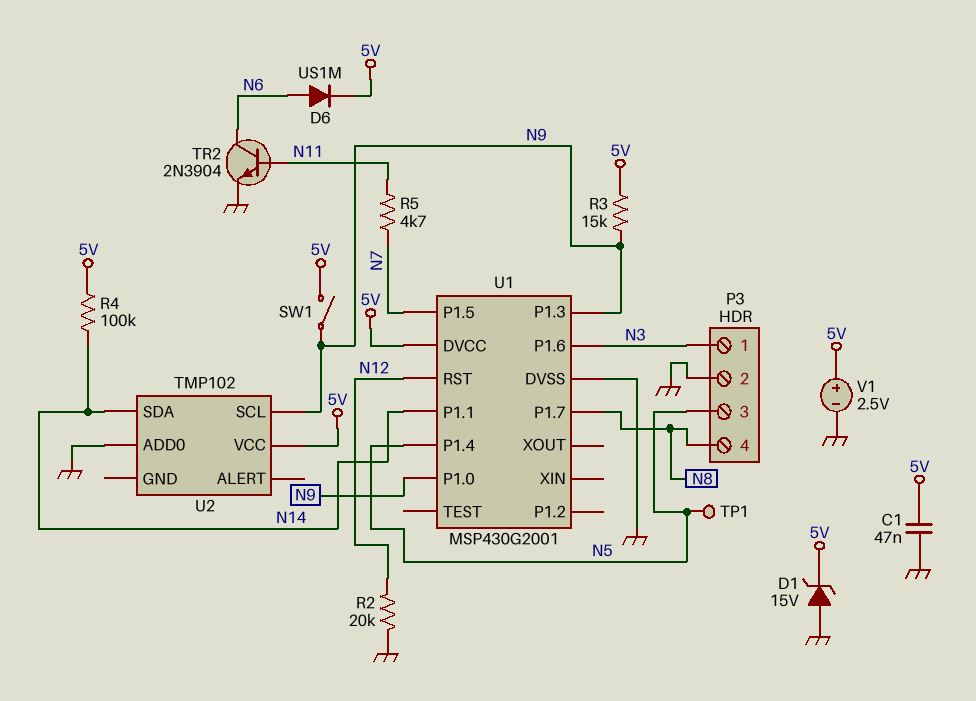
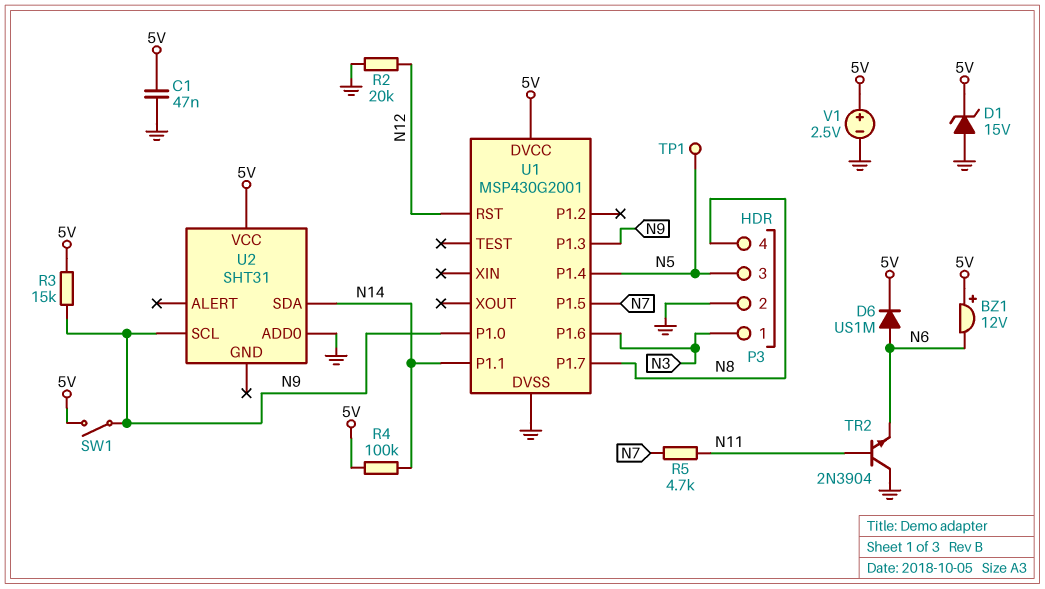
BZ1: none -> buzzer 12V (plus 5V, minus N6)
TR2: NPN 2N3904 (B N11, C N6, E GND) -> NPN 2N3904 (B N11, C GND, E N6)
U2: TMP102 -> SHT31

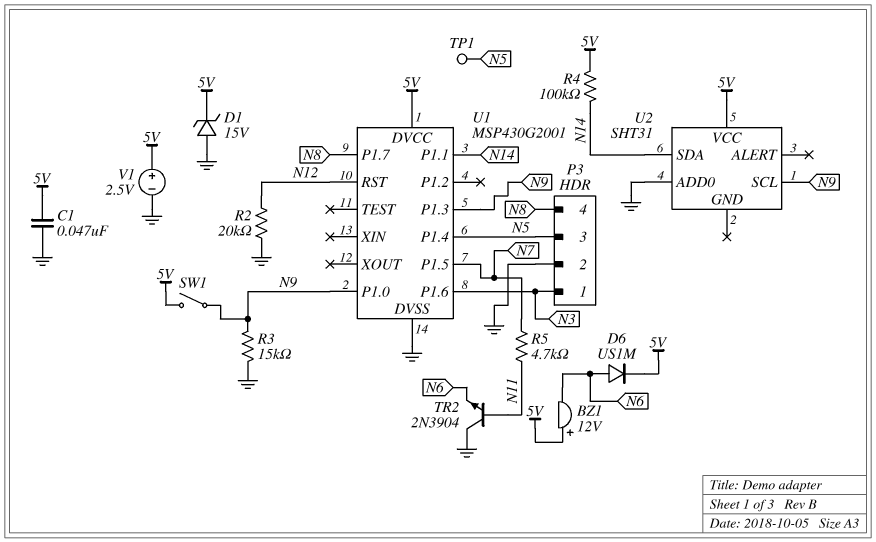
R3: 15k (5V, N9) -> 15k (GND, N9)

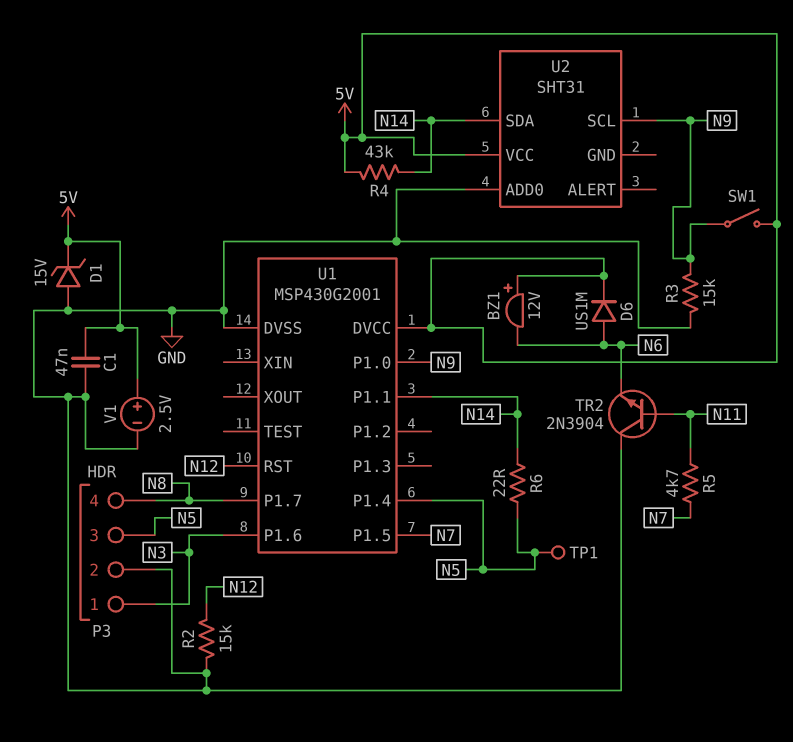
R2: 20k (GND, N12) -> 15k (GND, N12)
R4: 100k (5V, N14) -> 43k (5V, N14)
R6: none -> 22 (N5, N14)
U1 pin P1.3: N9 -> none

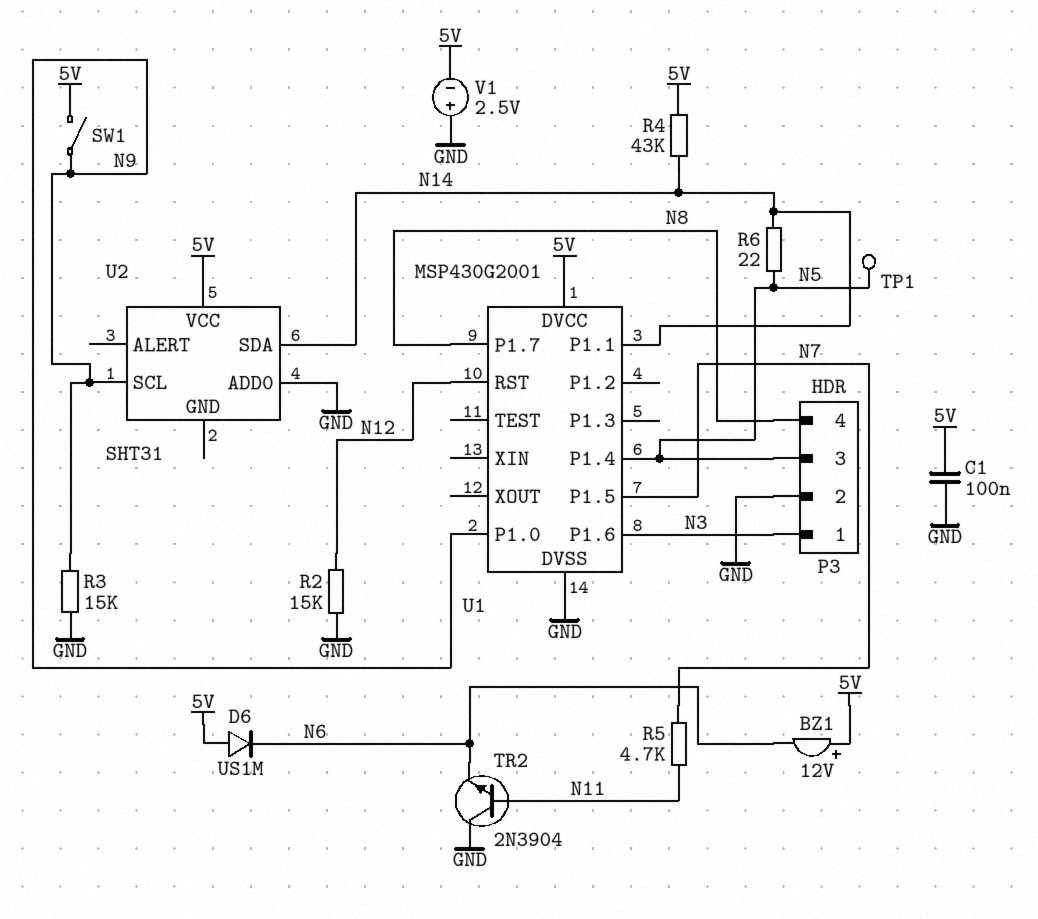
C1: 47nF (5V, GND) -> 100nF (5V, GND)
D1: zener 15V (A GND, K 5V) -> none
D6: diode US1M (A N6, K 5V) -> diode US1M (A 5V, K N6)
V1: 2.5V (plus 5V, minus GND) -> 2.5V (plus GND, minus 5V)

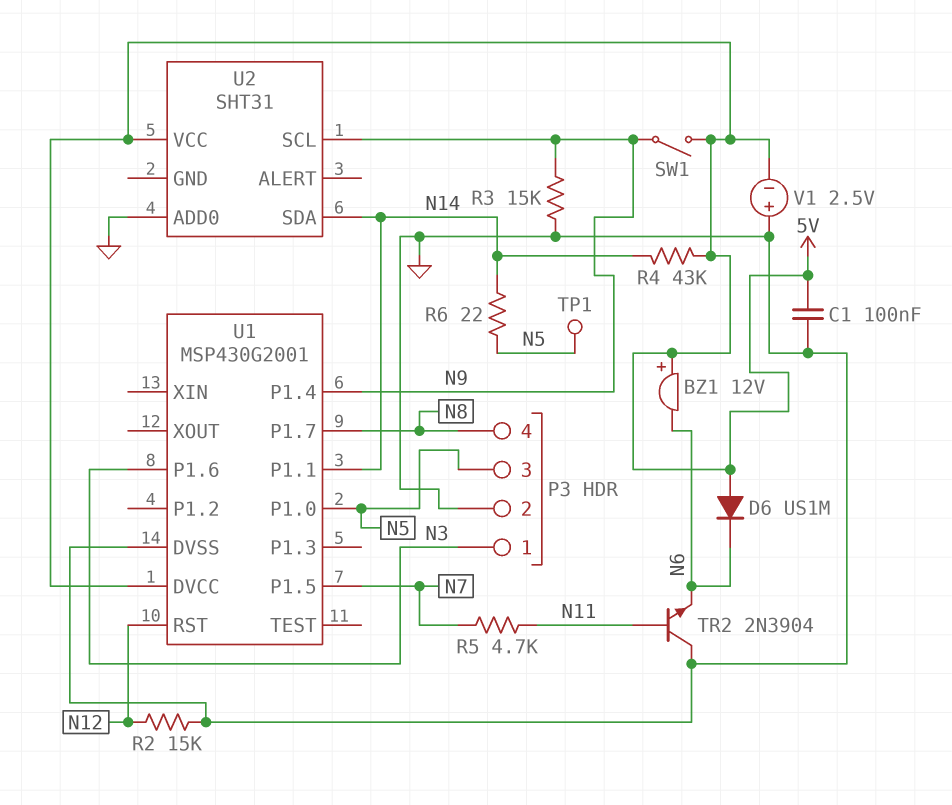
U1 pin P1.0: N9 -> N5
U1 pin P1.4: N5 -> N9

